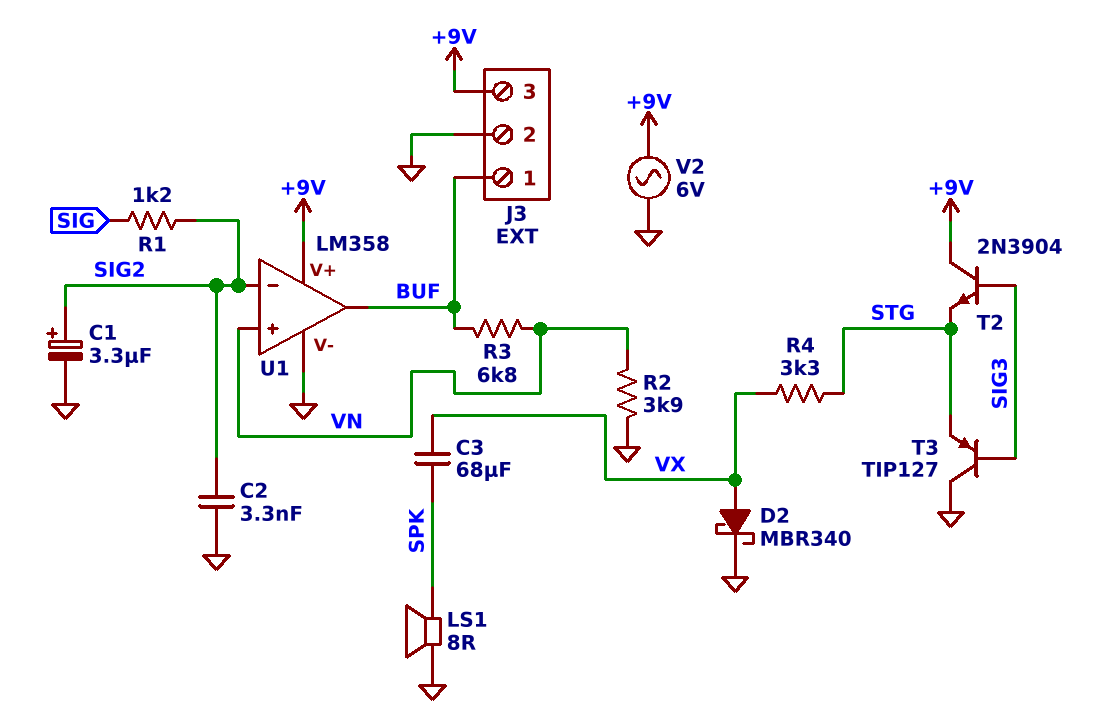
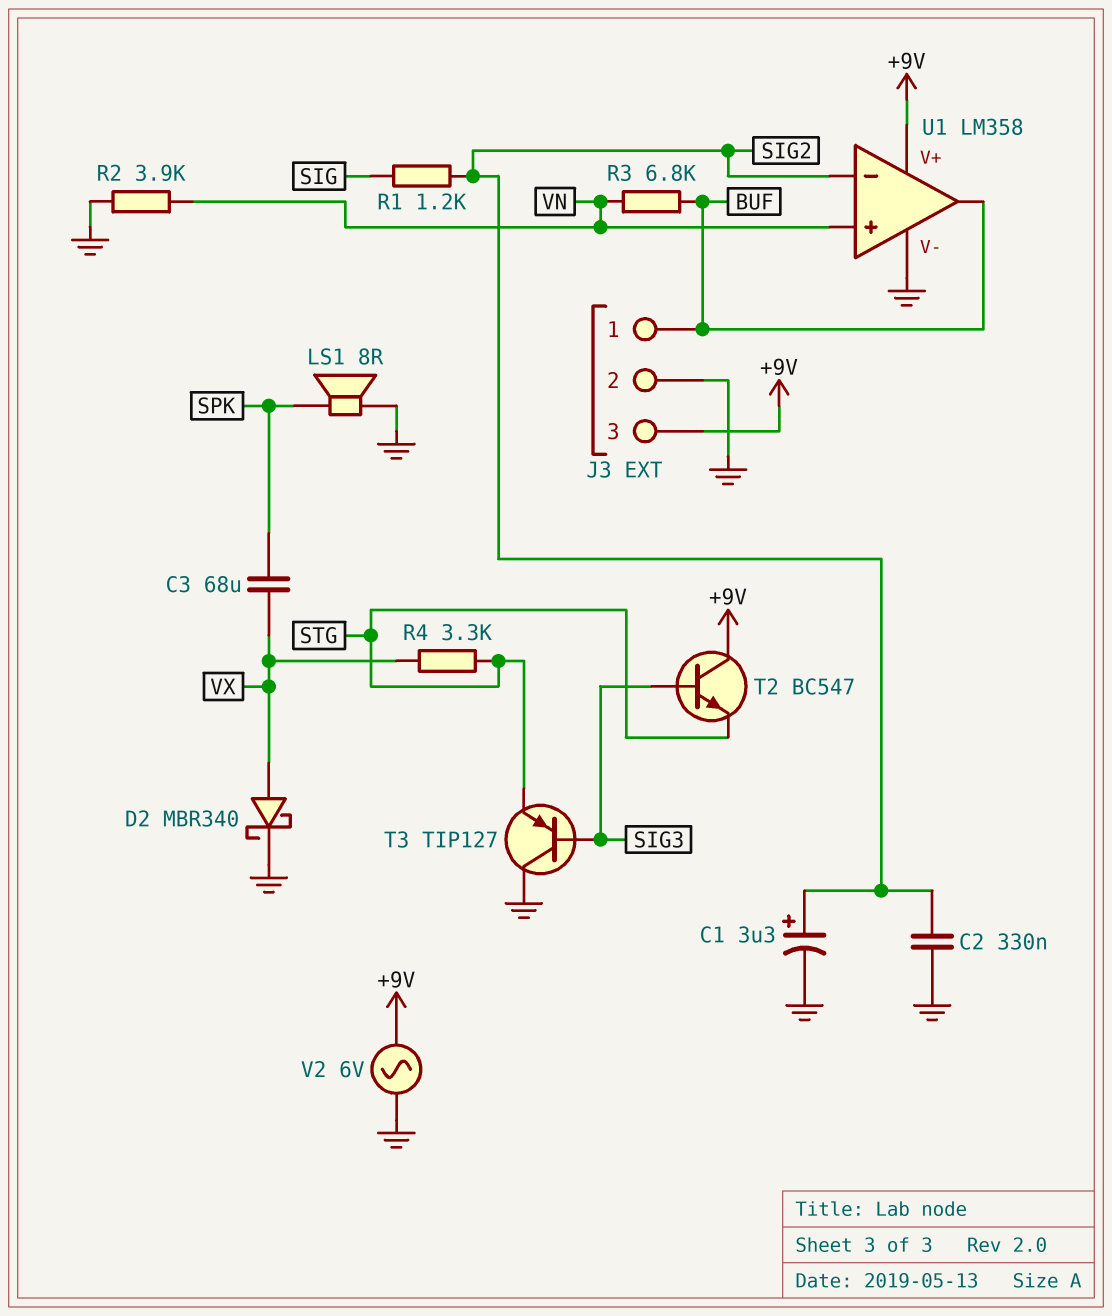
C2: 3.3nF (GND, SIG2) -> 330nF (GND, SIG2)
T2: NPN 2N3904 (B SIG3, C +9V, E STG) -> NPN BC547 (B SIG3, C +9V, E STG)

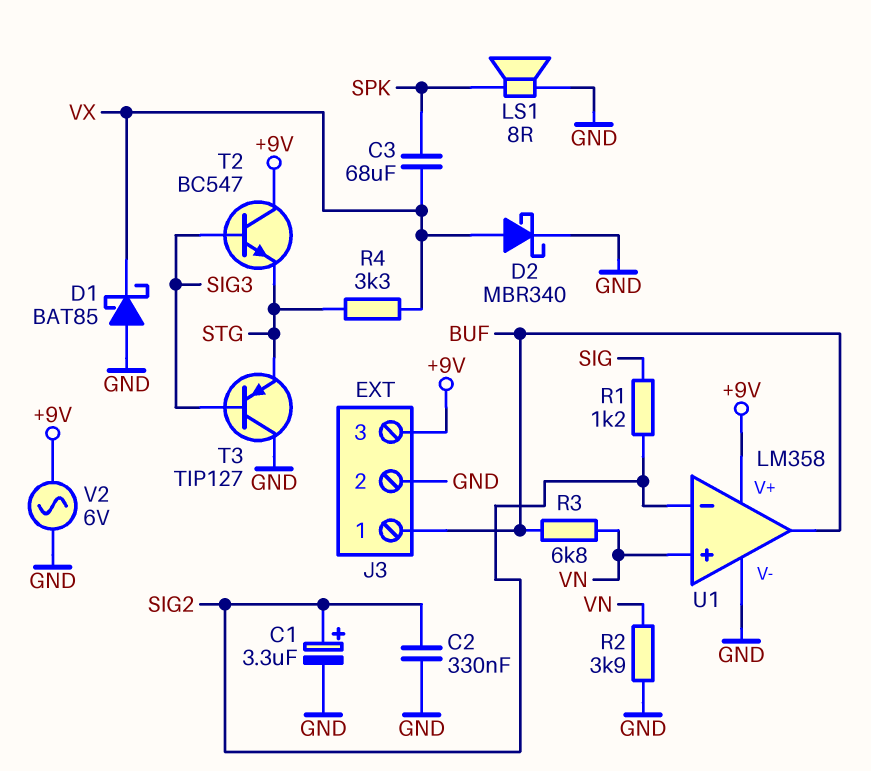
D1: none -> schottky BAT85 (A GND, K VX)

